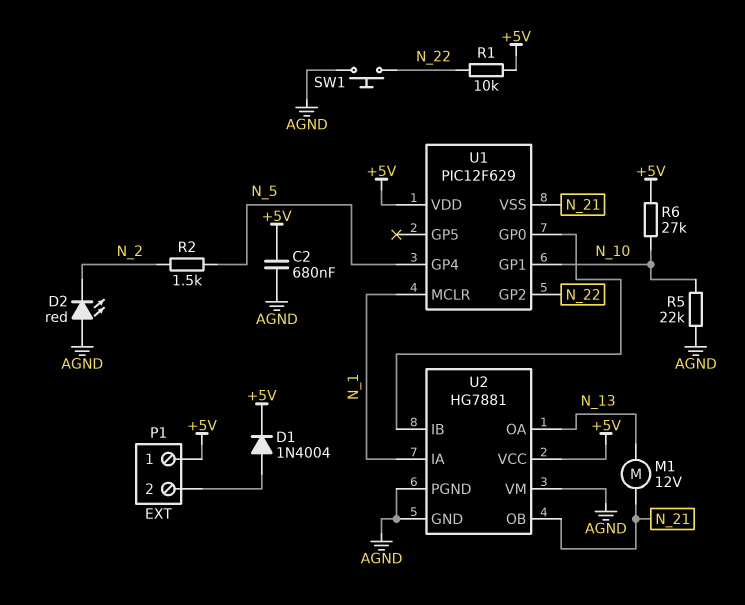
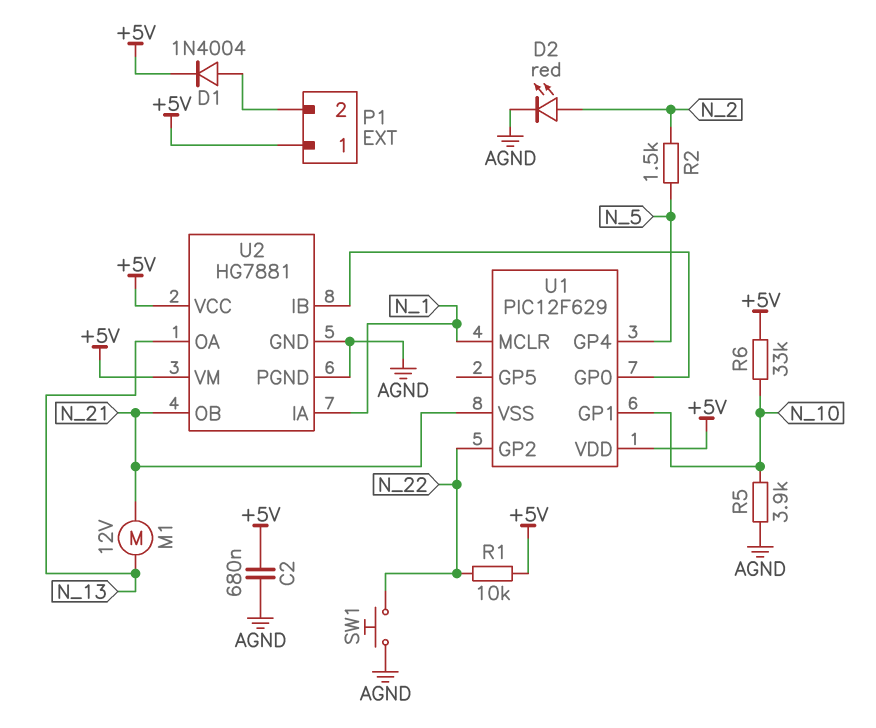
D2: LED red (A AGND, K N_2) -> LED red (A N_2, K AGND)
R5: 22k (AGND, N_10) -> 3.9k (AGND, N_10)
R6: 27k (+5V, N_10) -> 33k (+5V, N_10)
U2 pin VM: AGND -> +5V

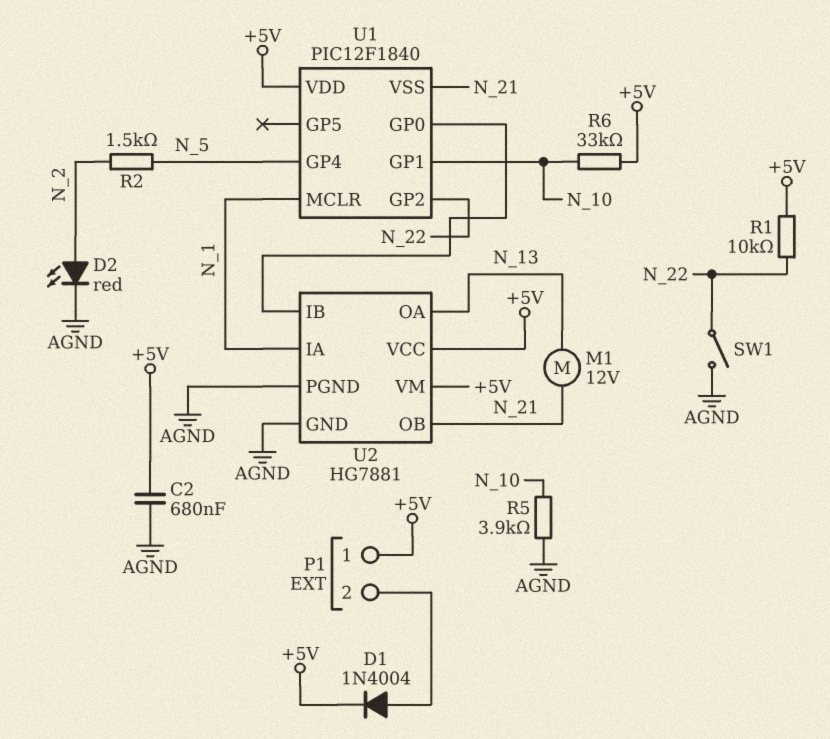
SW1: button (AGND, N_22) -> switch (AGND, N_22)
U1: PIC12F629 -> PIC12F1840

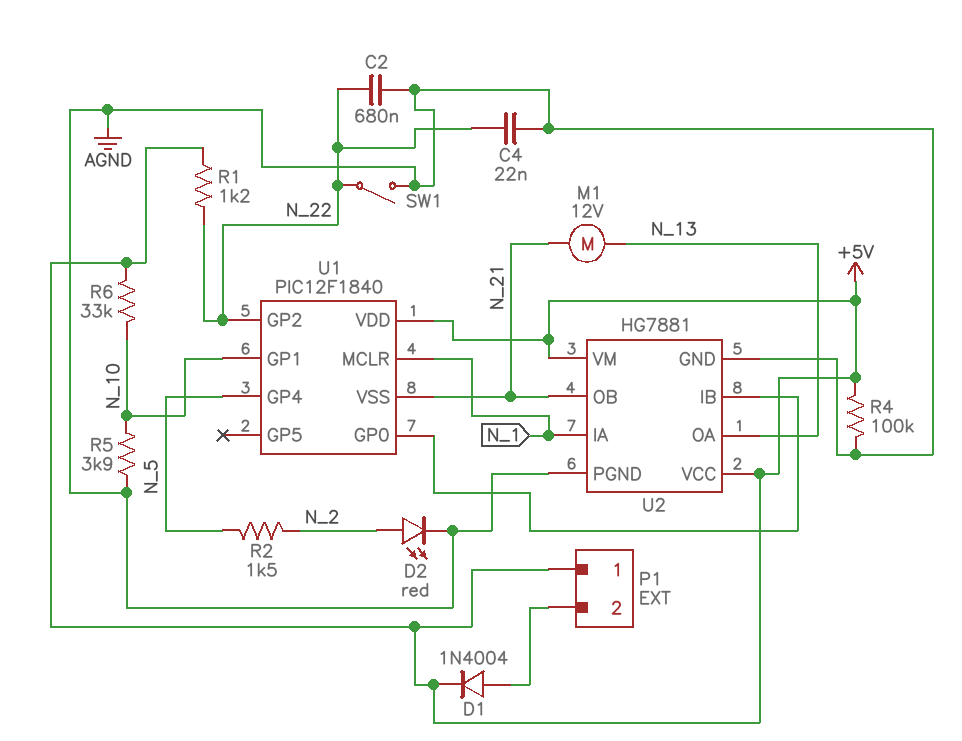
C2: 680nF (+5V, AGND) -> 680nF (AGND, N_22)
C4: none -> 22nF (AGND, N_22)
R1: 10k (+5V, N_22) -> 1.2k (+5V, N_22)
R4: none -> 100k (+5V, AGND)

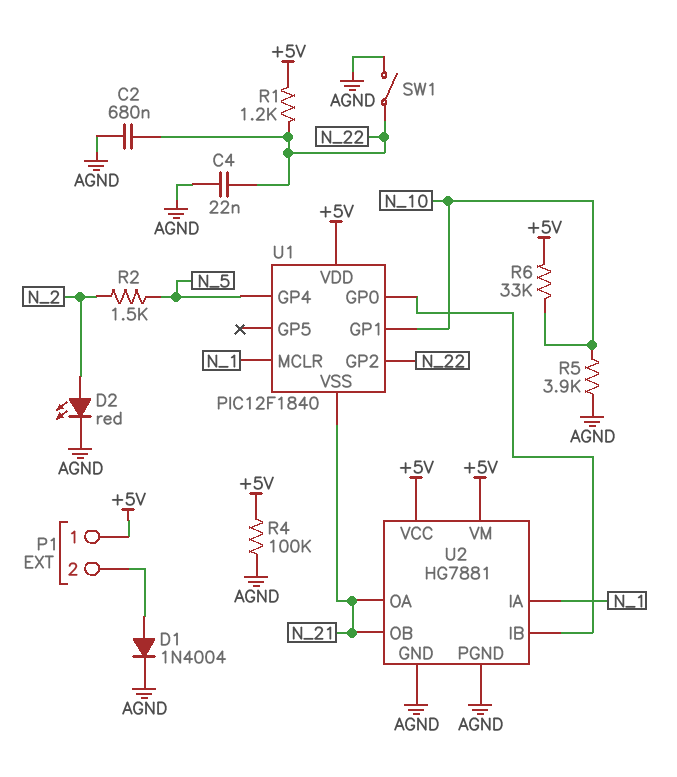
D1: diode 1N4004 (A P1/2, K +5V) -> diode 1N4004 (A P1/2, K AGND)
M1: motor 12V (N_13, N_21) -> none
U2 pin OA: N_13 -> N_21

